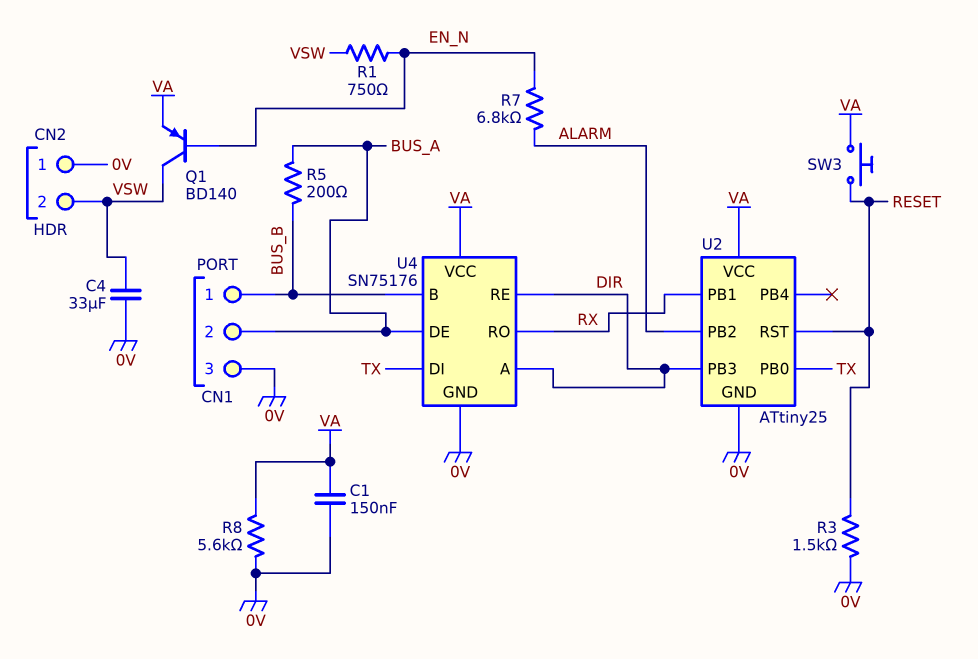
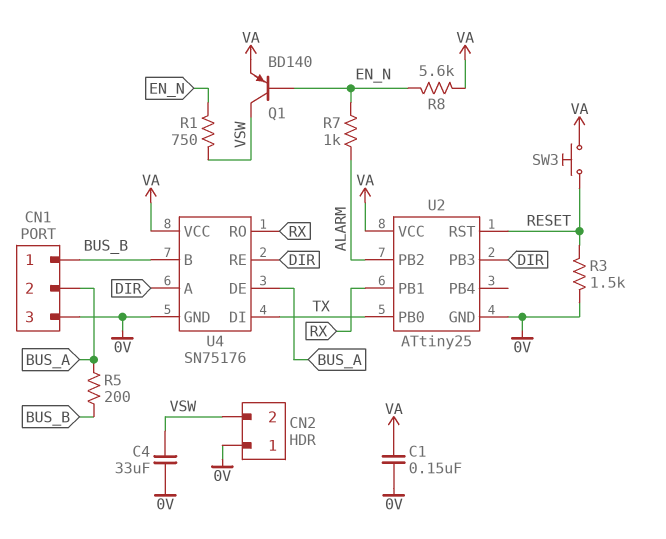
R7: 6.8k (ALARM, EN_N) -> 1k (ALARM, EN_N)
R8: 5.6k (0V, VA) -> 5.6k (EN_N, VA)

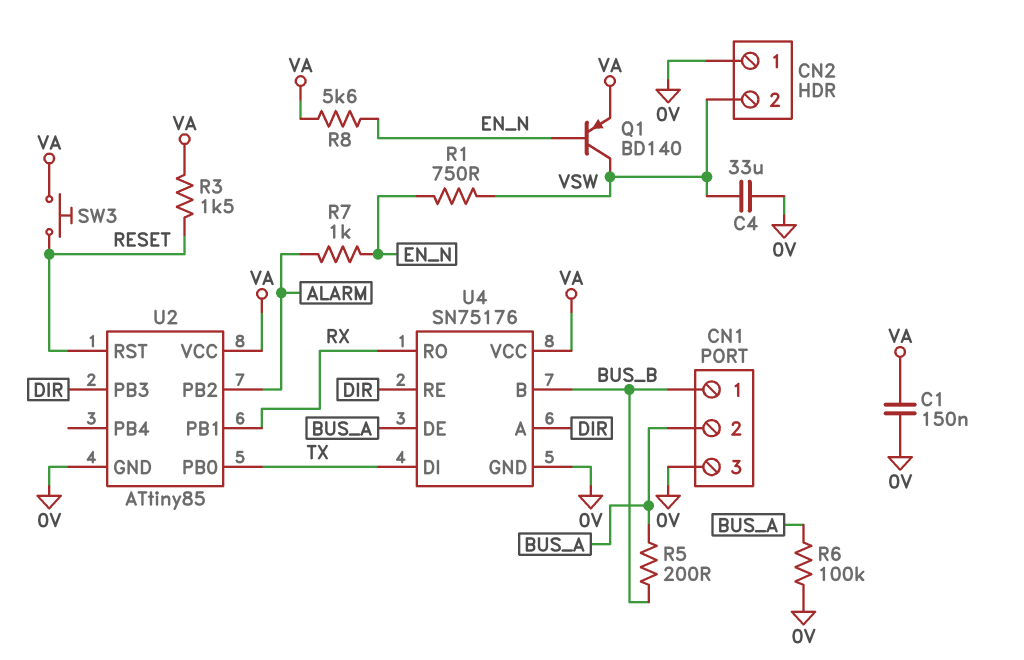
R3: 1.5k (0V, RESET) -> 1.5k (RESET, VA)
R6: none -> 100k (0V, BUS_A)
U2: ATtiny25 -> ATtiny85

